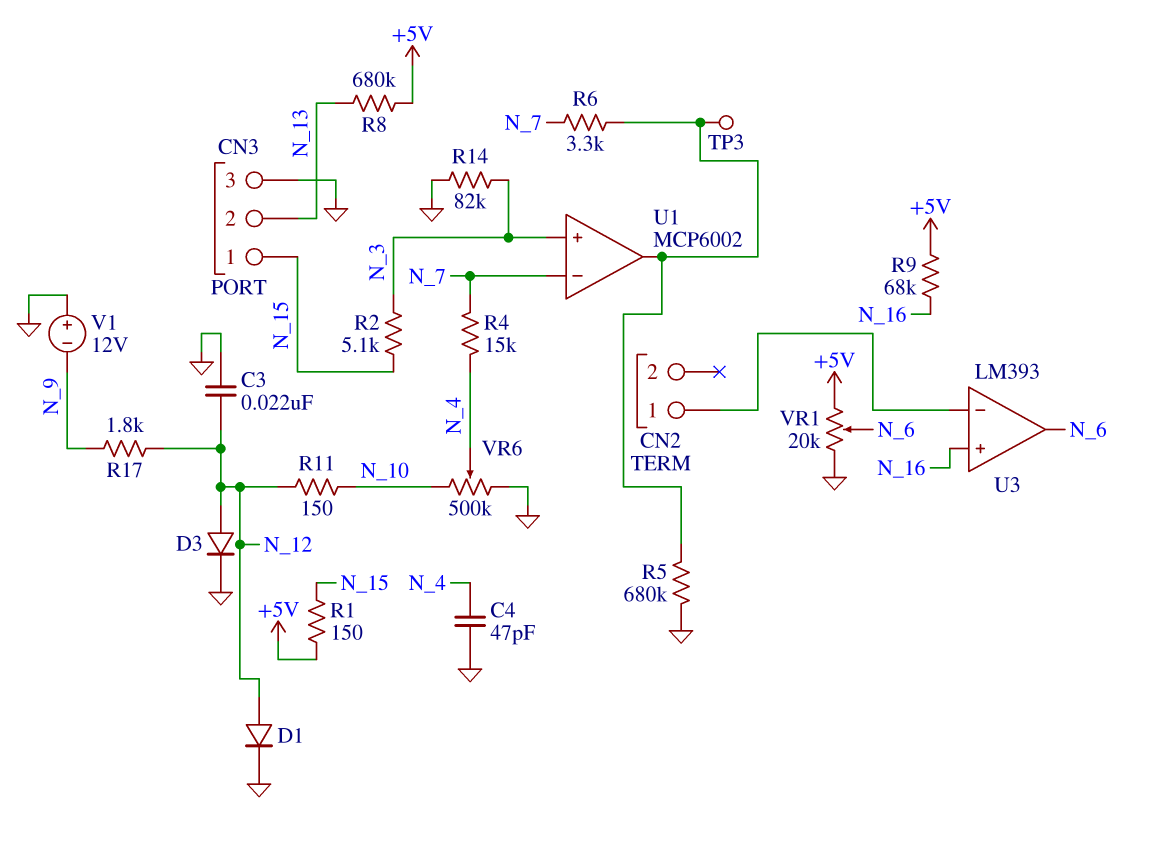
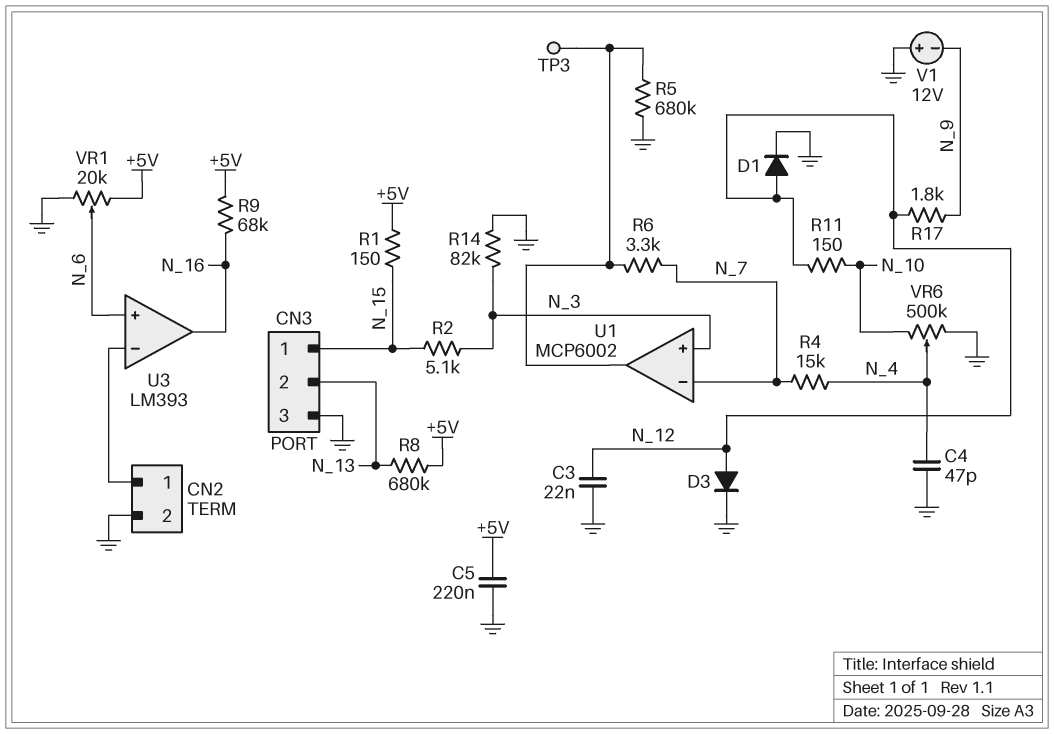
C5: none -> 220nF (+5V, GND)
CN2 pin 2: none -> GND
U3 pin in+: N_16 -> N_6
U3 pin out: N_6 -> N_16

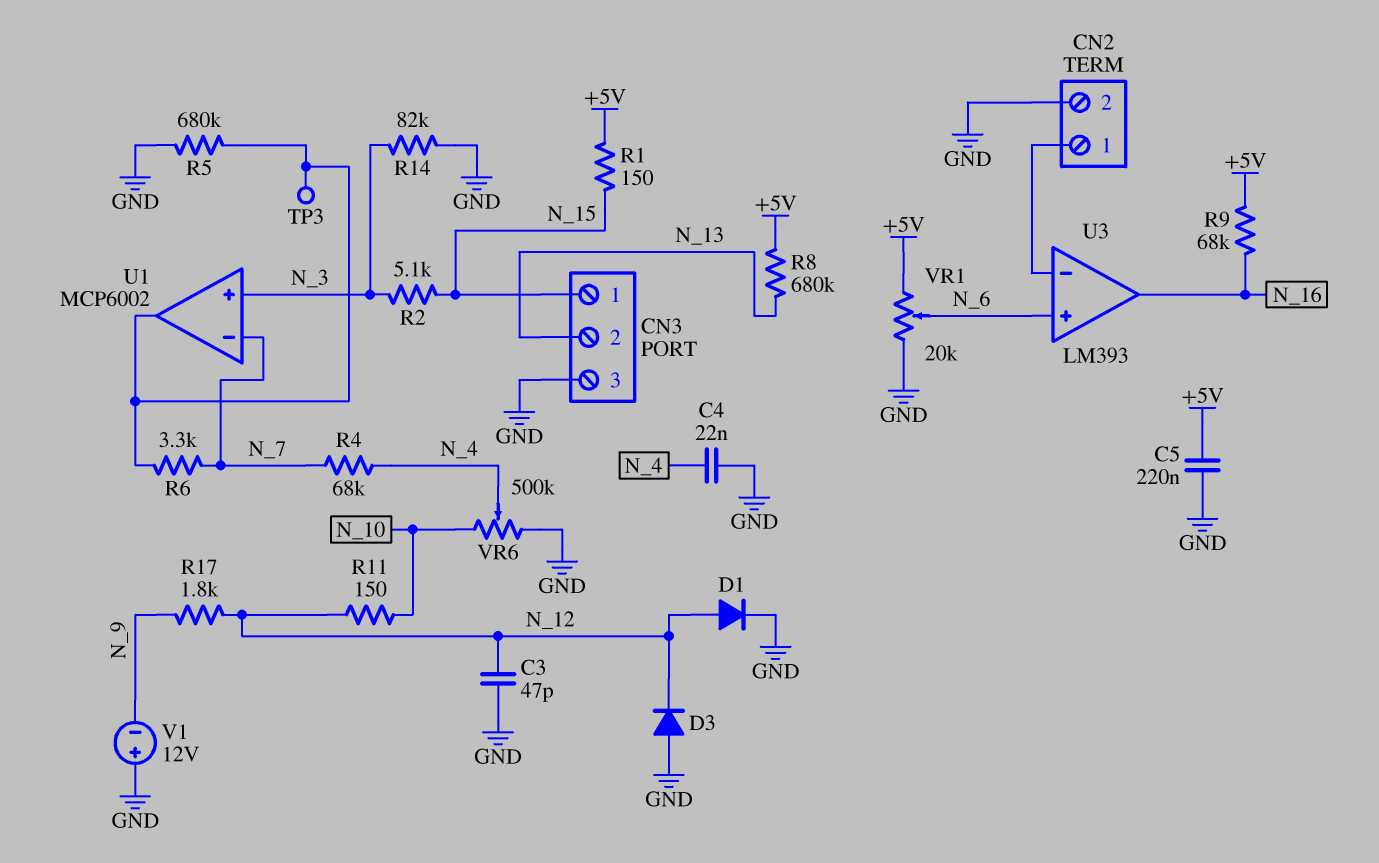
C3: 22nF (GND, N_12) -> 47pF (GND, N_12)
C4: 47pF (GND, N_4) -> 22nF (GND, N_4)
D3: diode (A N_12, K GND) -> diode (A GND, K N_12)
R4: 15k (N_4, N_7) -> 68k (N_4, N_7)

